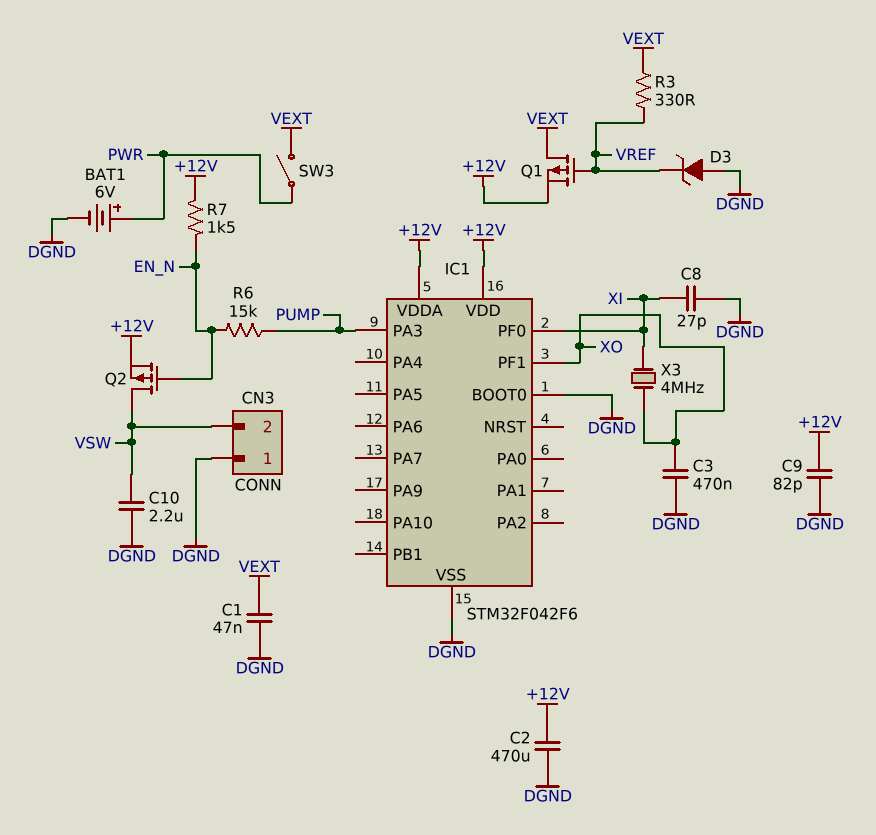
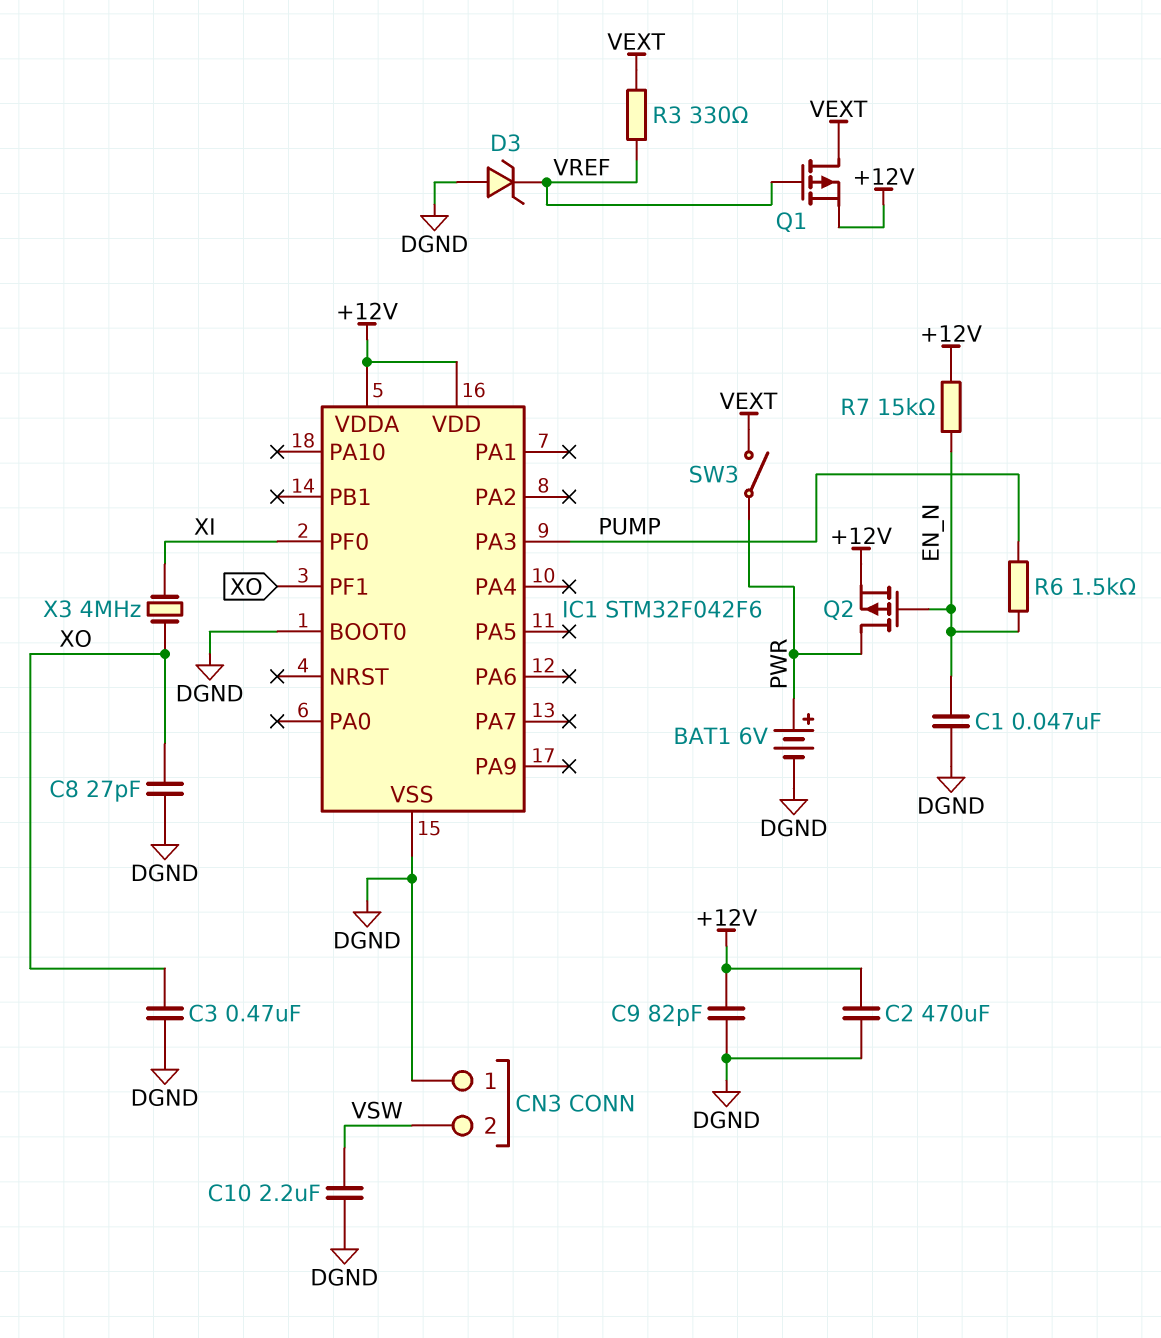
C1: 47nF (DGND, VEXT) -> 47nF (DGND, EN_N)
C8: 27pF (DGND, XI) -> 27pF (DGND, XO)
Q2: PMOS (G EN_N, D VSW, S +12V) -> PMOS (G EN_N, D PWR, S +12V)
R6: 15k (EN_N, PUMP) -> 1.5k (EN_N, PUMP)
R7: 1.5k (+12V, EN_N) -> 15k (+12V, EN_N)

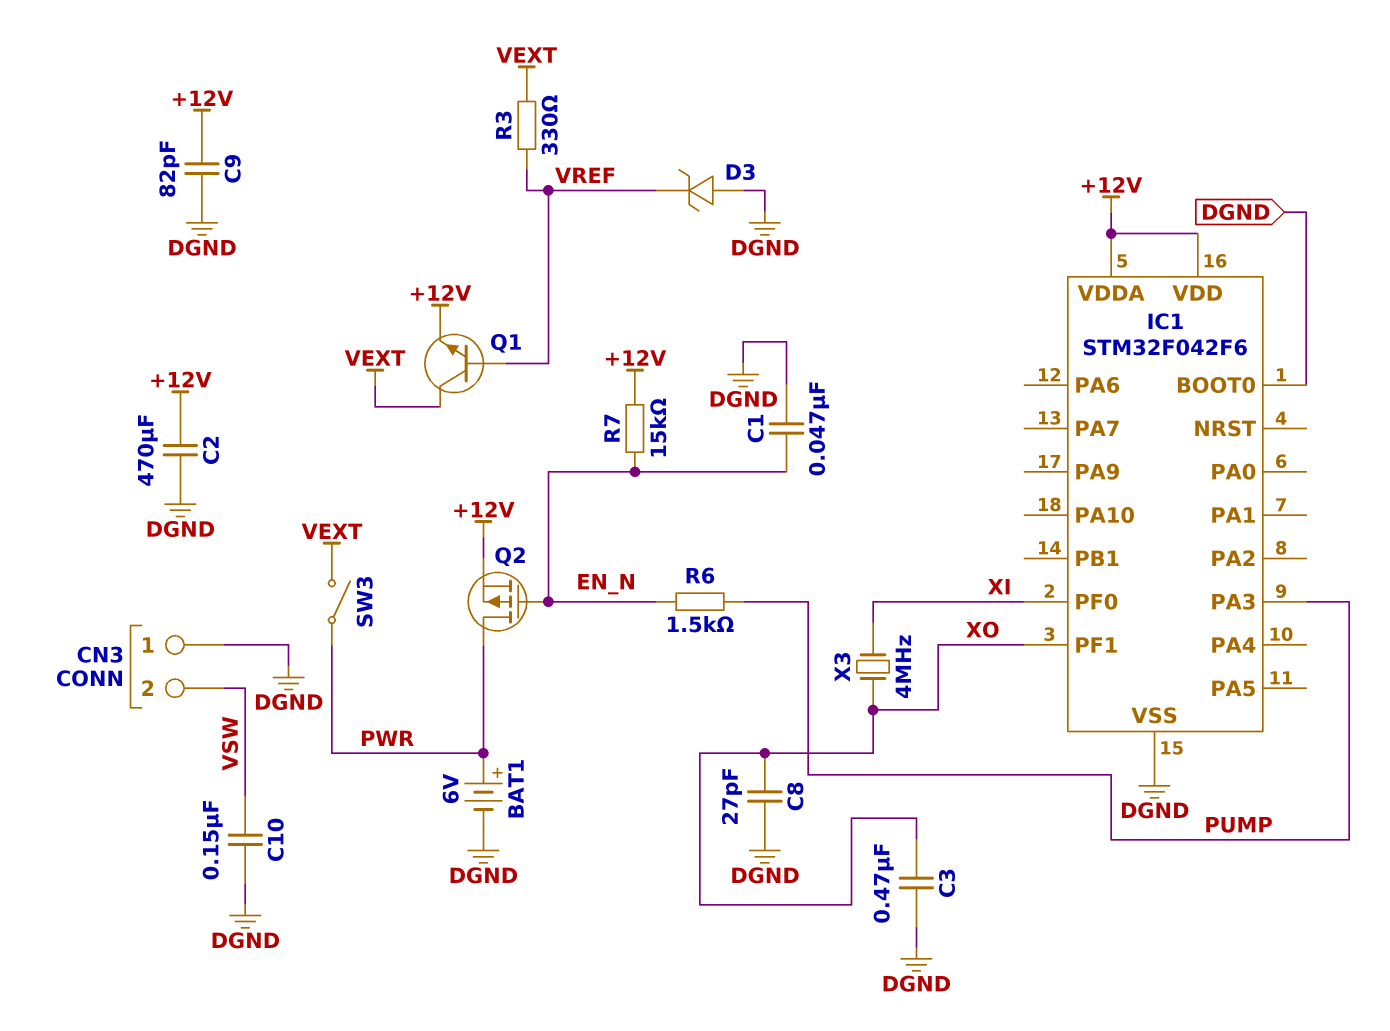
C10: 2.2uF (DGND, VSW) -> 150nF (DGND, VSW)
Q1: PMOS (G VREF, D VEXT, S +12V) -> NPN (B VREF, C VEXT, E +12V)

